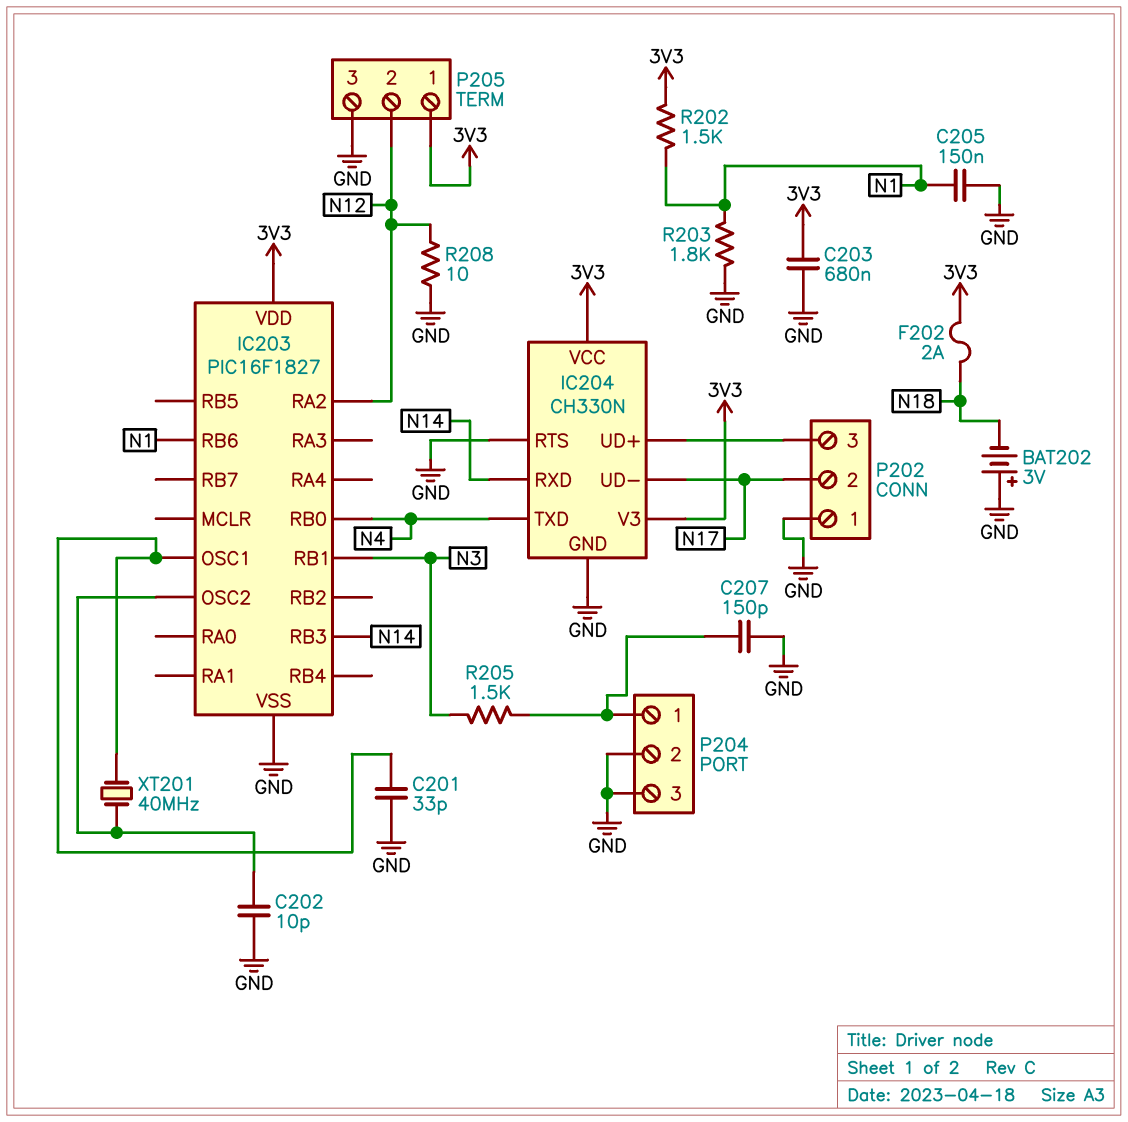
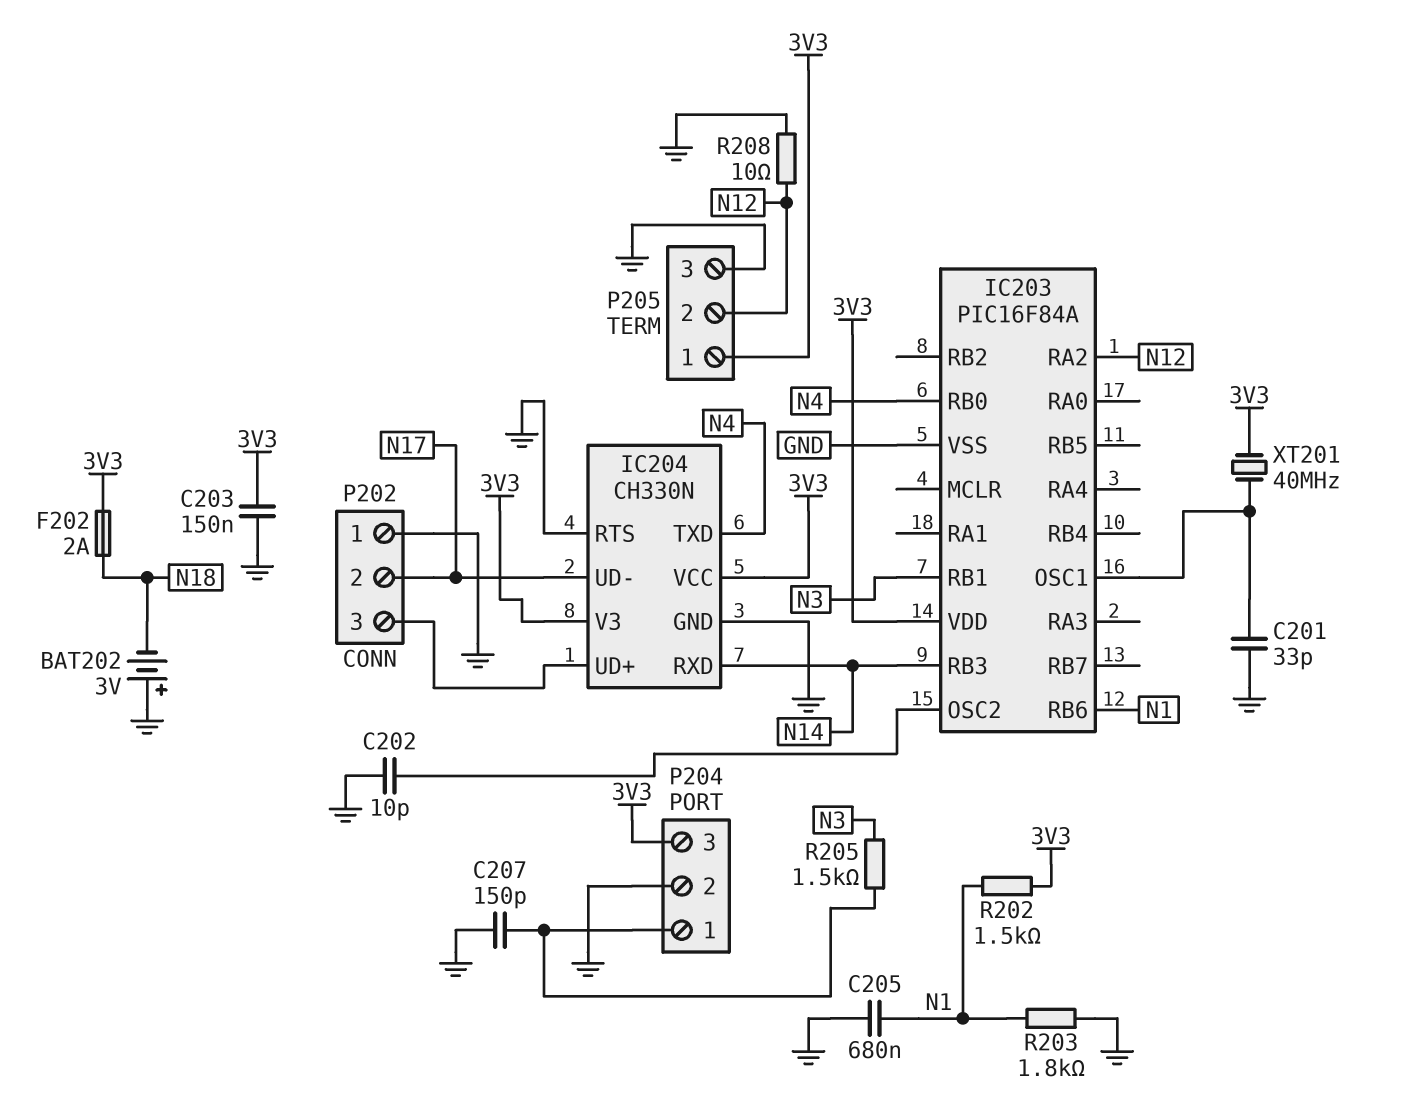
C203: 680nF (3V3, GND) -> 150nF (3V3, GND)
C205: 150nF (GND, N1) -> 680nF (GND, N1)
IC203: PIC16F1827 -> PIC16F84A
P204 pin 3: GND -> 3V3
XT201: 40MHz (IC203/OSC1, IC203/OSC2) -> 40MHz (3V3, IC203/OSC1)

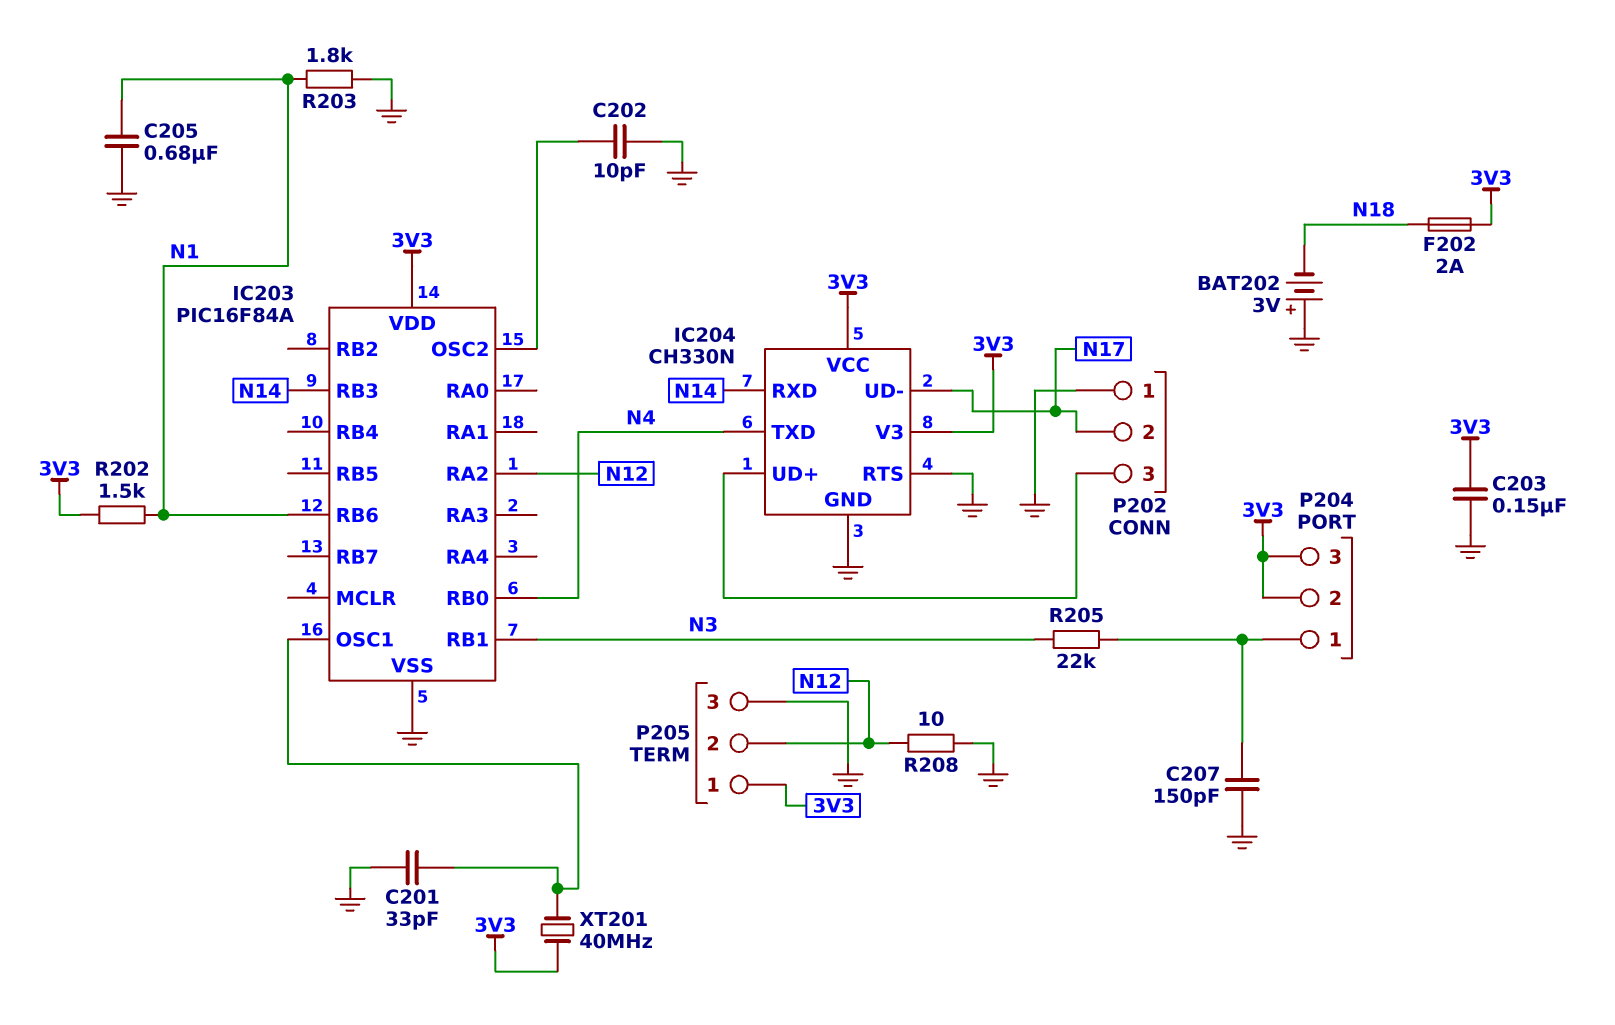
P204 pin 2: GND -> 3V3
R205: 1.5k (N3, P204/1) -> 22k (N3, P204/1)

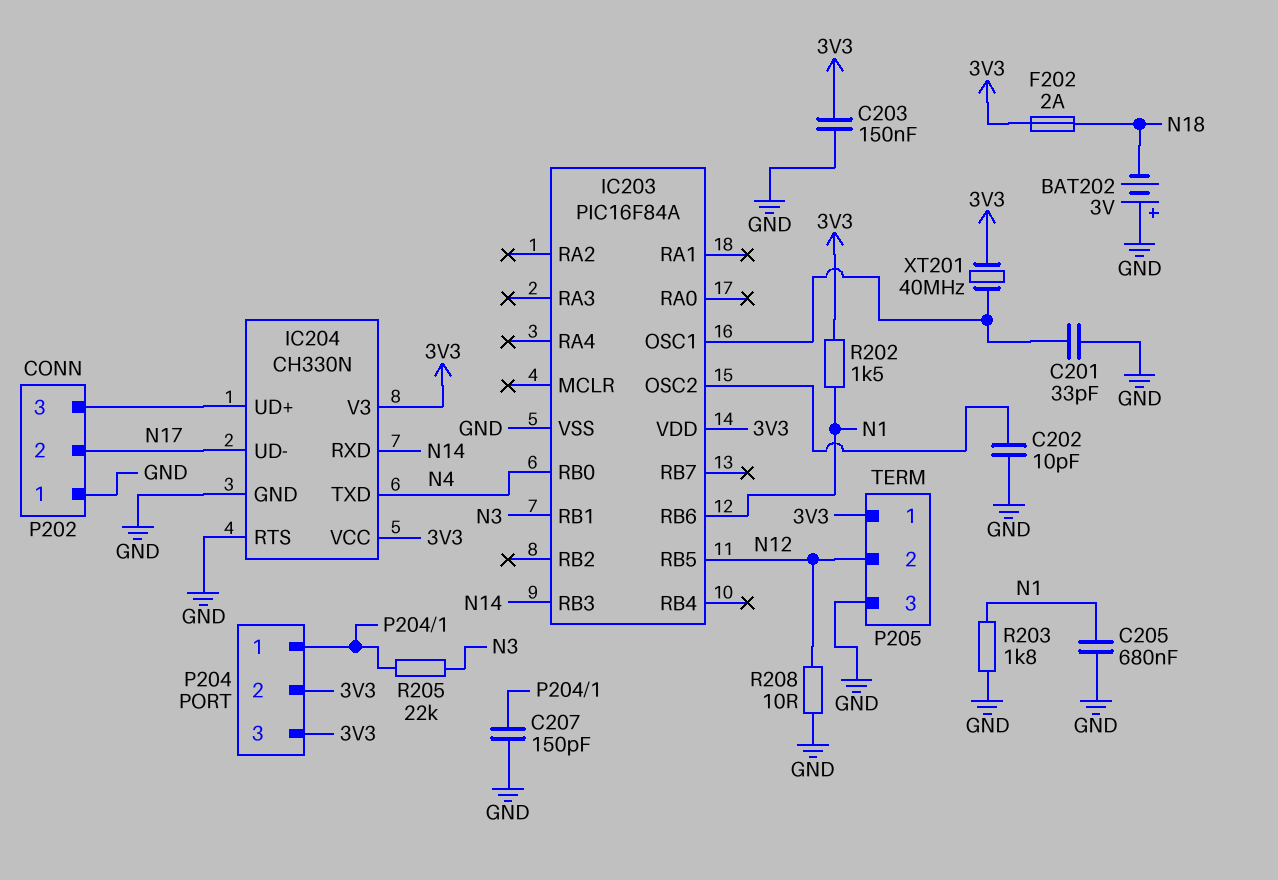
IC203 pin RA2: N12 -> none
IC203 pin RB5: none -> N12

